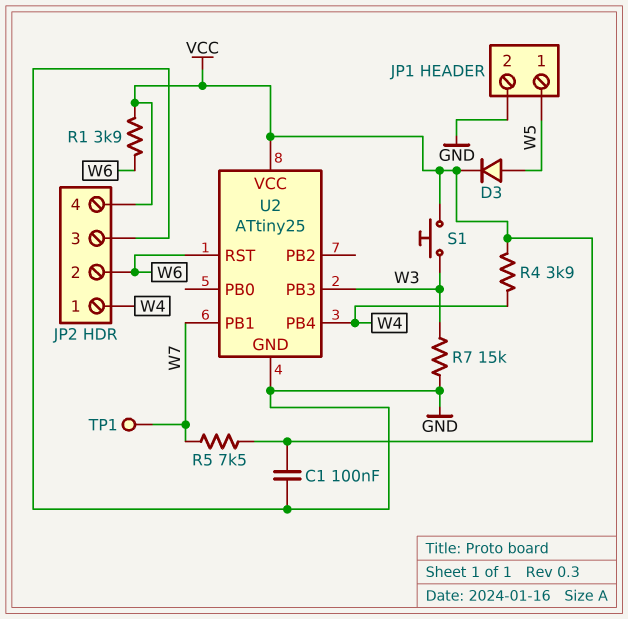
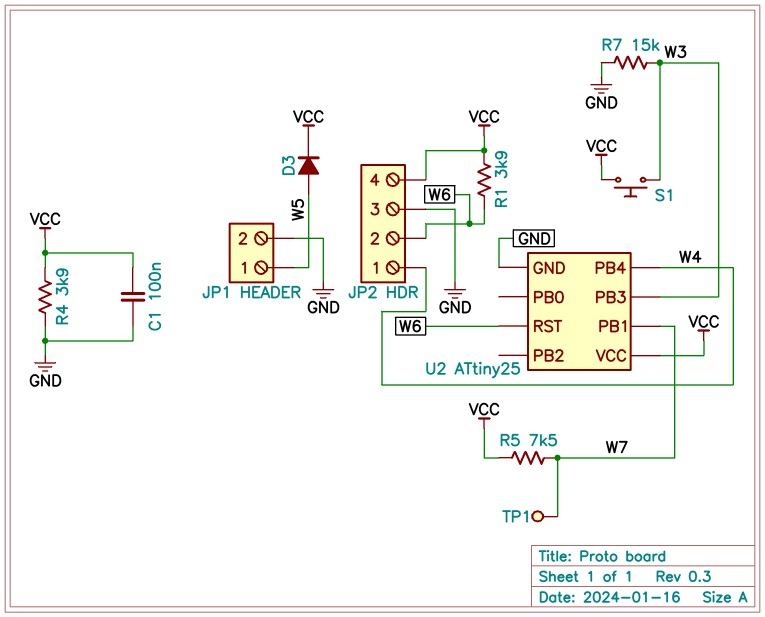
R4: 3.9k (VCC, W4) -> 3.9k (GND, VCC)

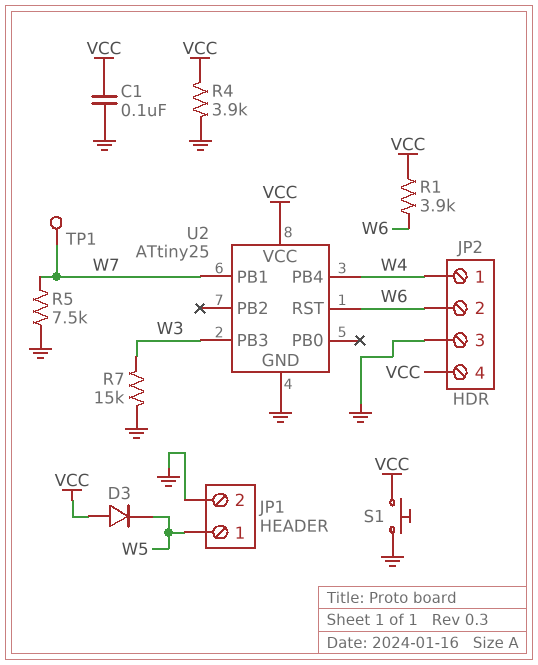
D3: diode (A W5, K VCC) -> diode (A VCC, K W5)
R5: 7.5k (VCC, W7) -> 7.5k (GND, W7)
S1: button (VCC, W3) -> button (GND, VCC)

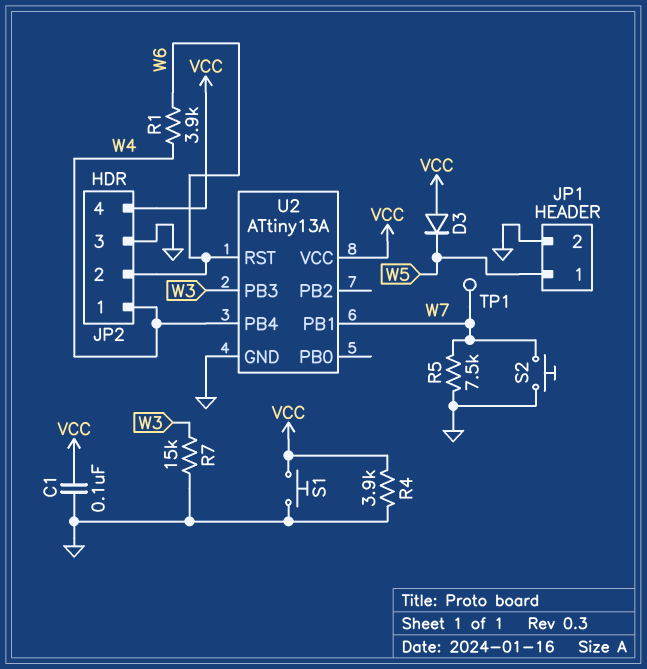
R1: 3.9k (VCC, W6) -> 3.9k (W4, W6)
S2: none -> button (GND, W7)
U2: ATtiny25 -> ATtiny13A

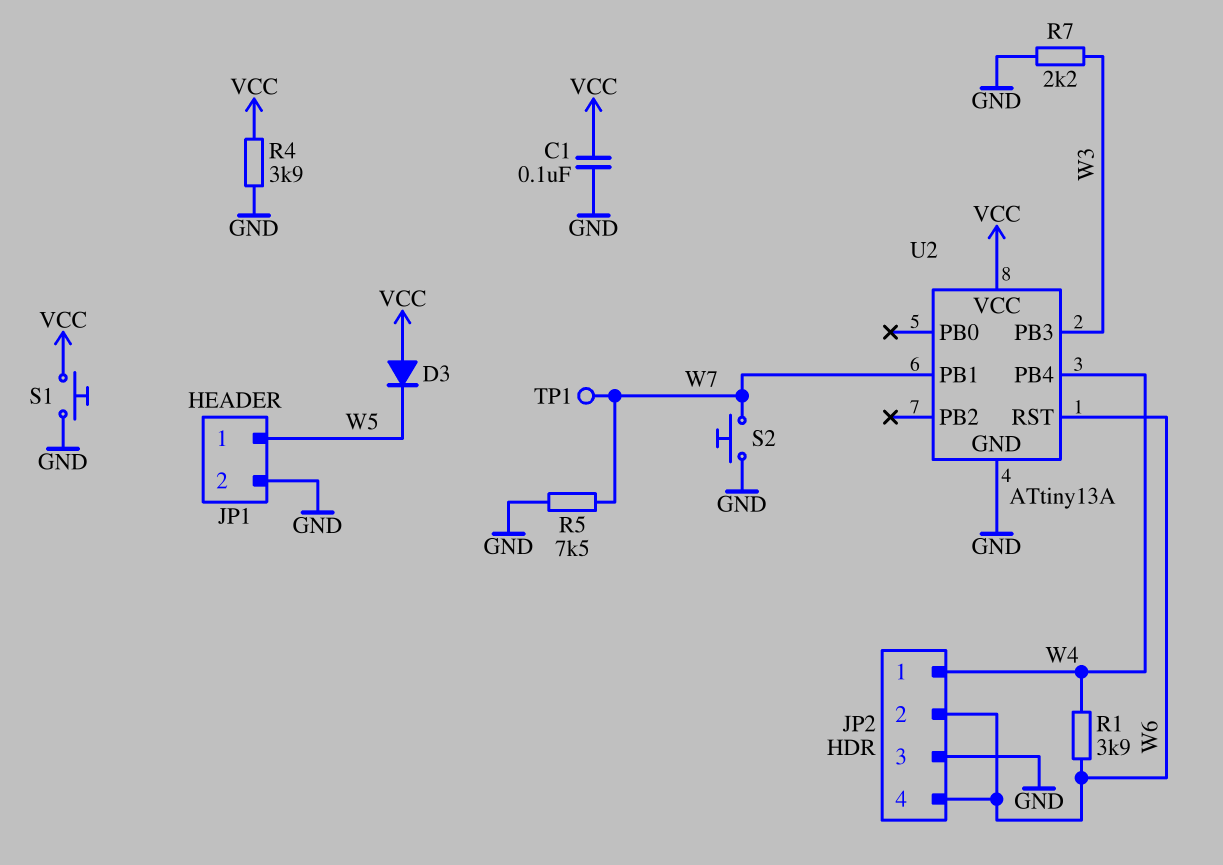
JP2 pin 4: VCC -> W6
R7: 15k (GND, W3) -> 2.2k (GND, W3)

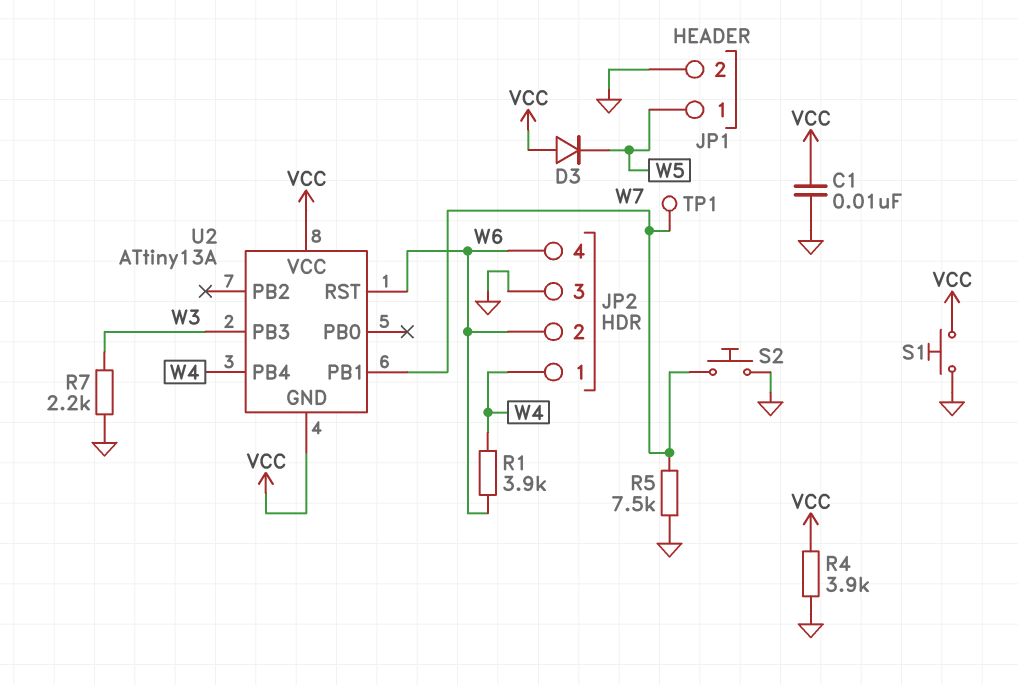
C1: 100nF (GND, VCC) -> 10nF (GND, VCC)
U2 pin GND: GND -> VCC

